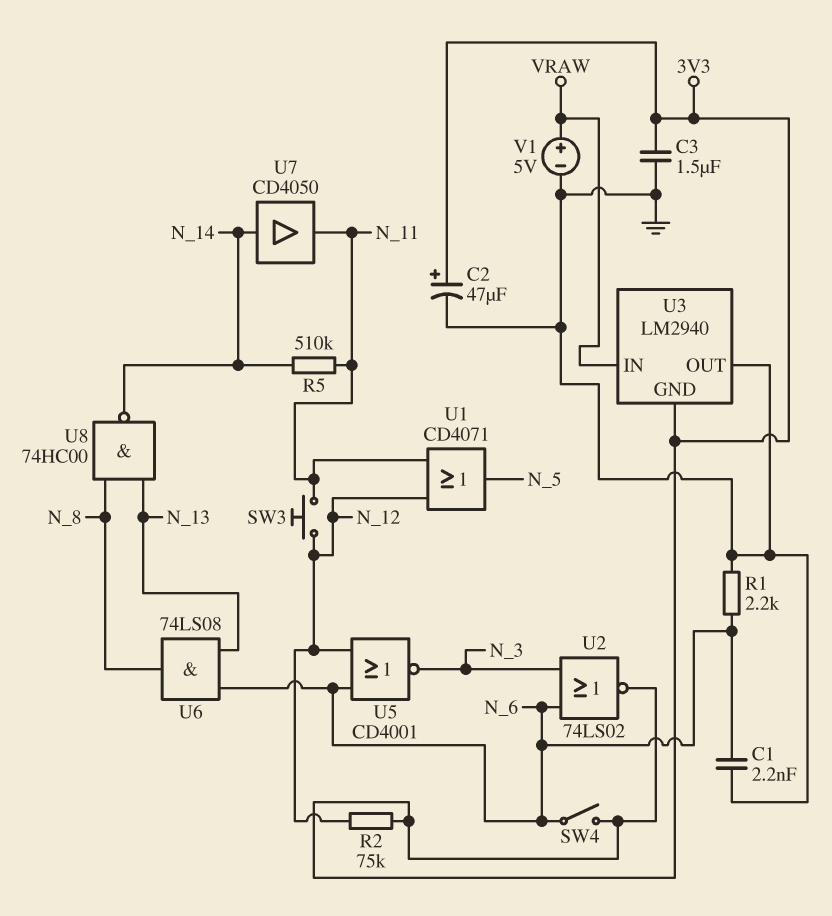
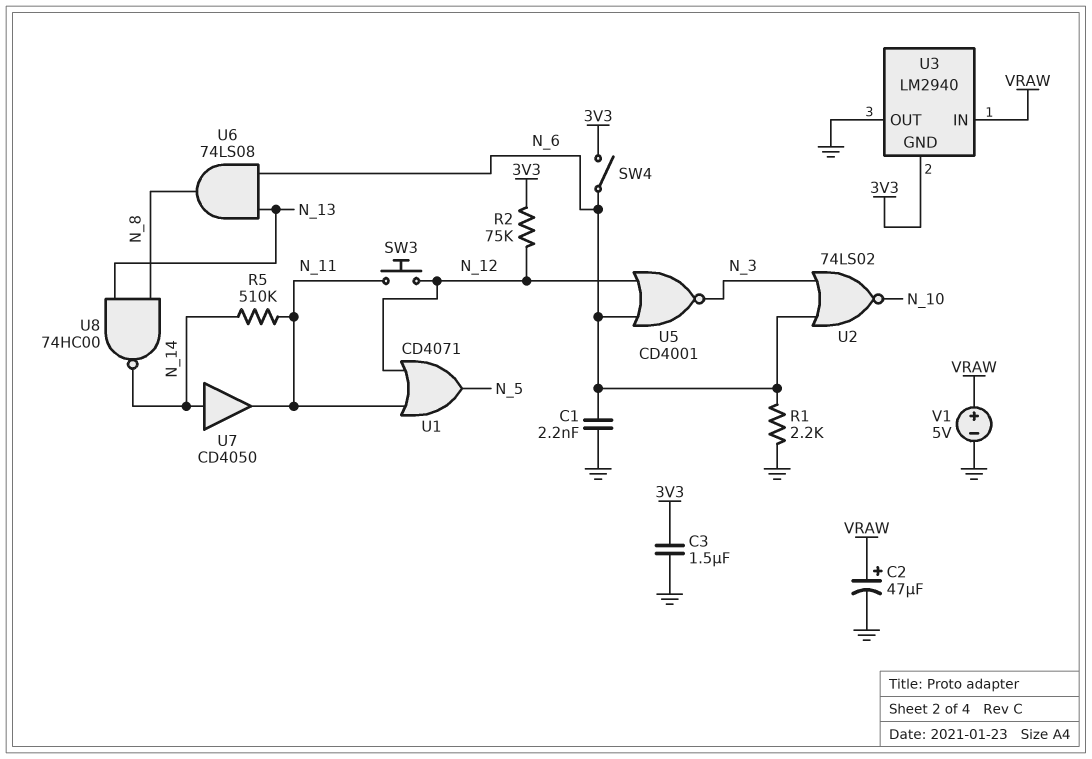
C2: 47uF (plus 3V3, minus GND) -> 47uF (plus VRAW, minus GND)
U2: NOR 74LS02 (in N_3, in N_6, out 3V3) -> NOR 74LS02 (in N_3, in N_6, out N_10)

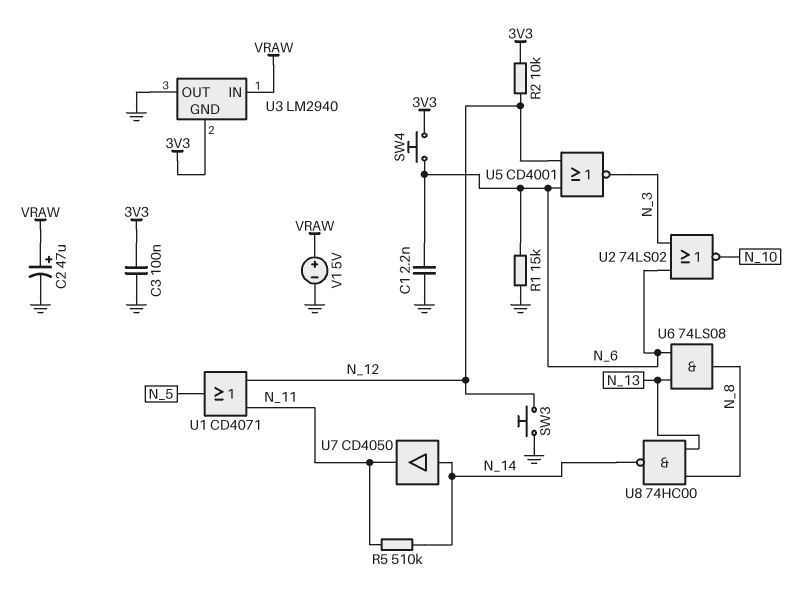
C3: 1.5uF (3V3, GND) -> 100nF (3V3, GND)
R1: 2.2k (GND, N_6) -> 15k (GND, N_6)
R2: 75k (3V3, N_12) -> 10k (3V3, N_12)
SW3: button (N_11, N_12) -> button (GND, N_12)
SW4: switch (3V3, N_6) -> button (3V3, N_6)

